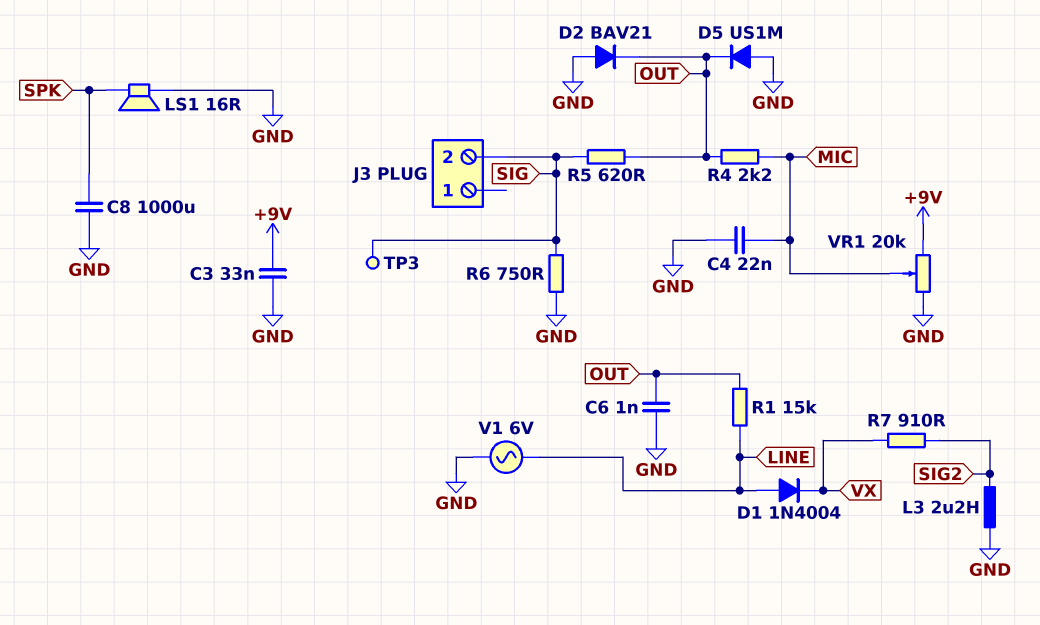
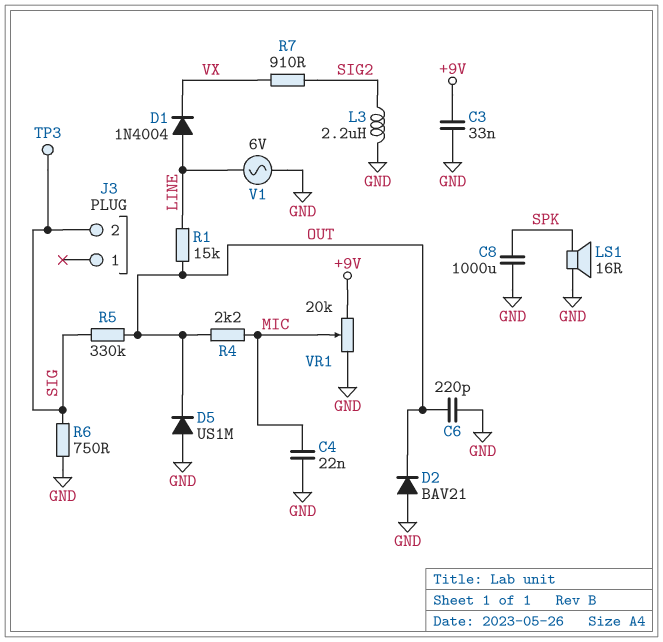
C6: 1nF (GND, OUT) -> 220pF (GND, OUT)
R5: 620 (OUT, SIG) -> 330k (OUT, SIG)

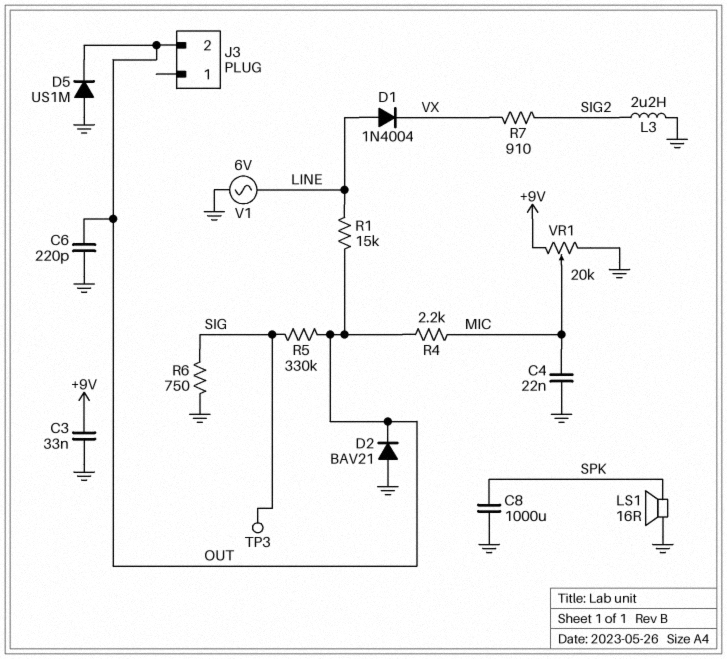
J3 pin 2: SIG -> OUT

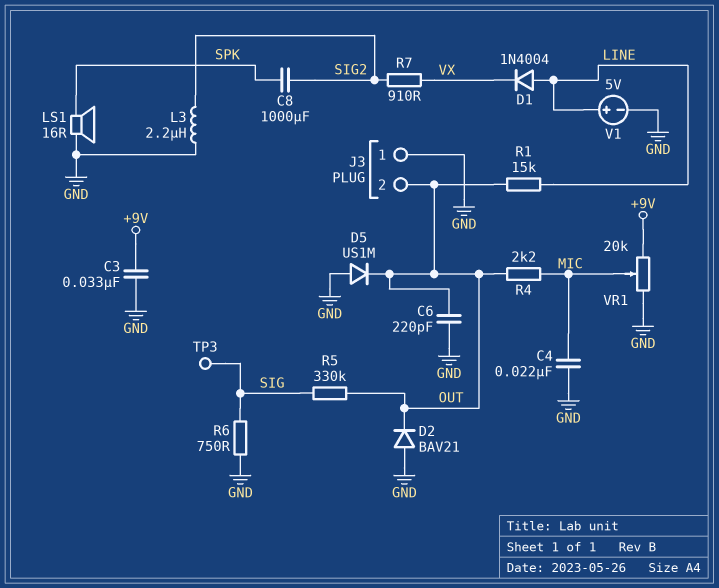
C8: 1000uF (GND, SPK) -> 1000uF (SIG2, SPK)
J3 pin 1: none -> GND
V1: AC 6V (GND, LINE) -> 5V (plus LINE, minus GND)

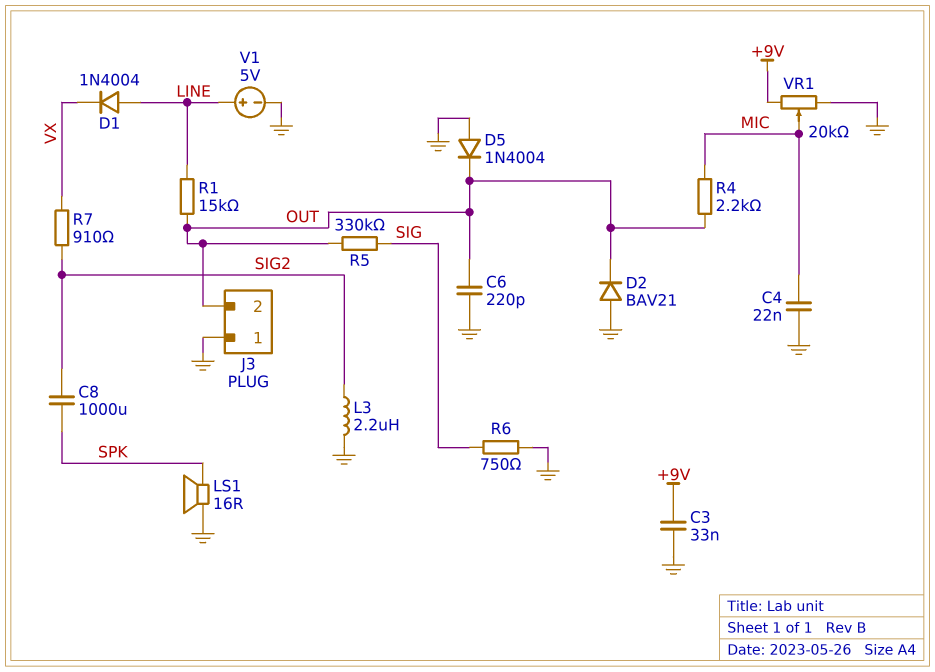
D5: diode US1M (A GND, K OUT) -> diode 1N4004 (A GND, K OUT)
TP3: test point (SIG) -> none

